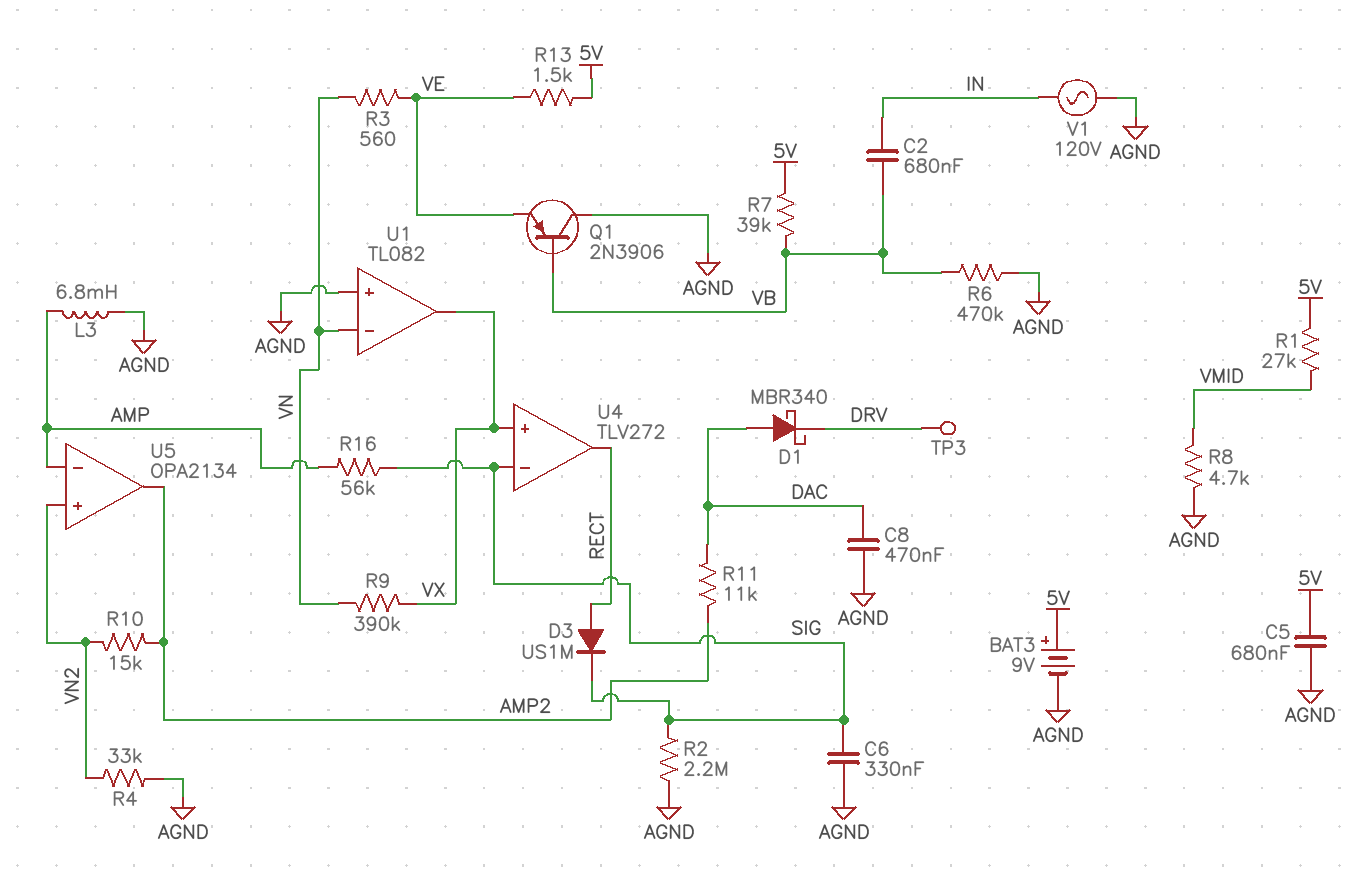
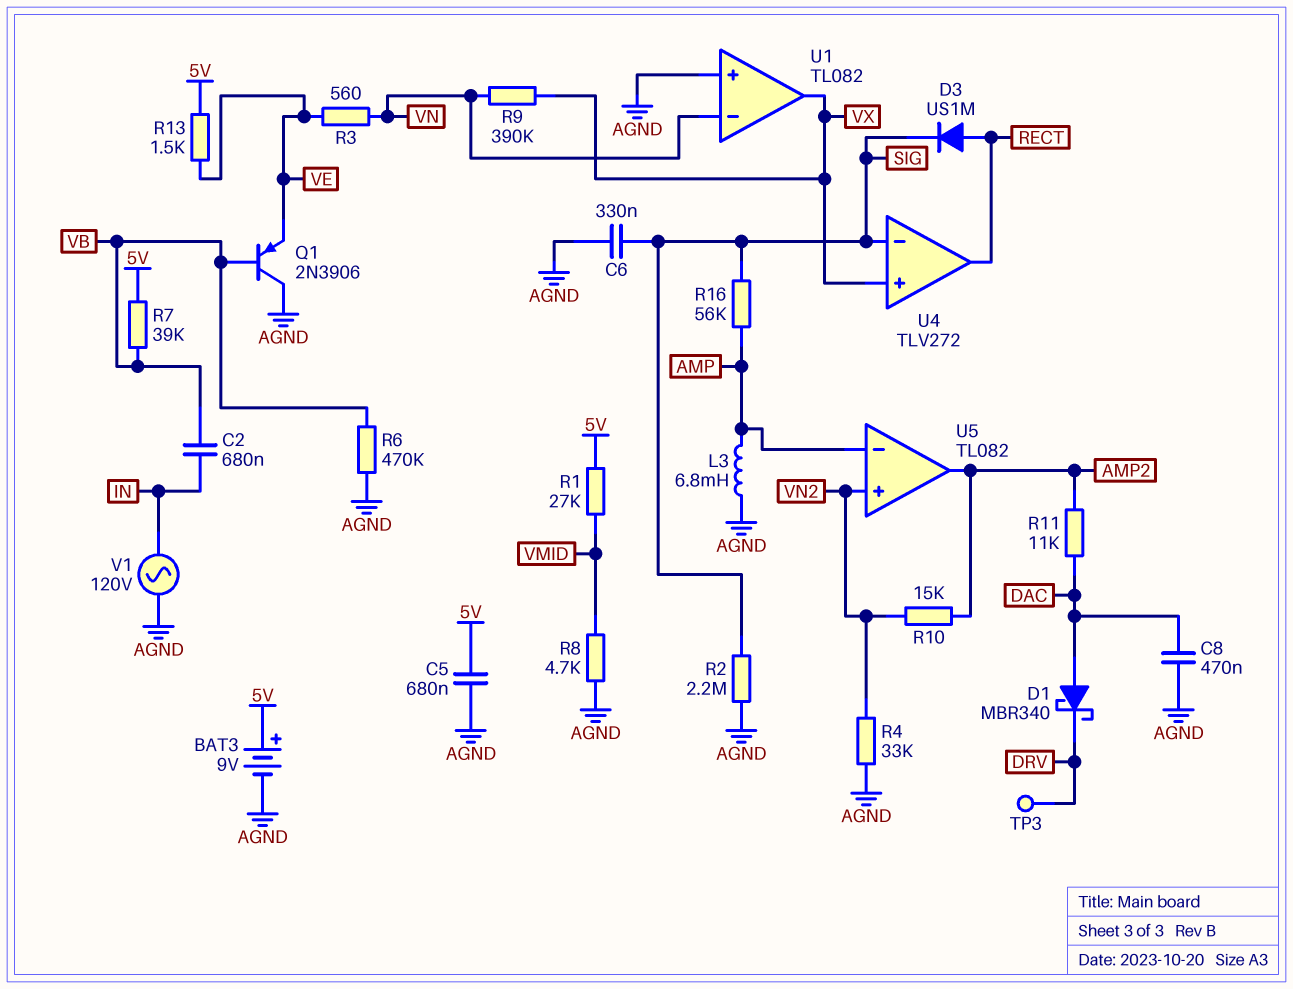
U5: OPA2134 -> TL082

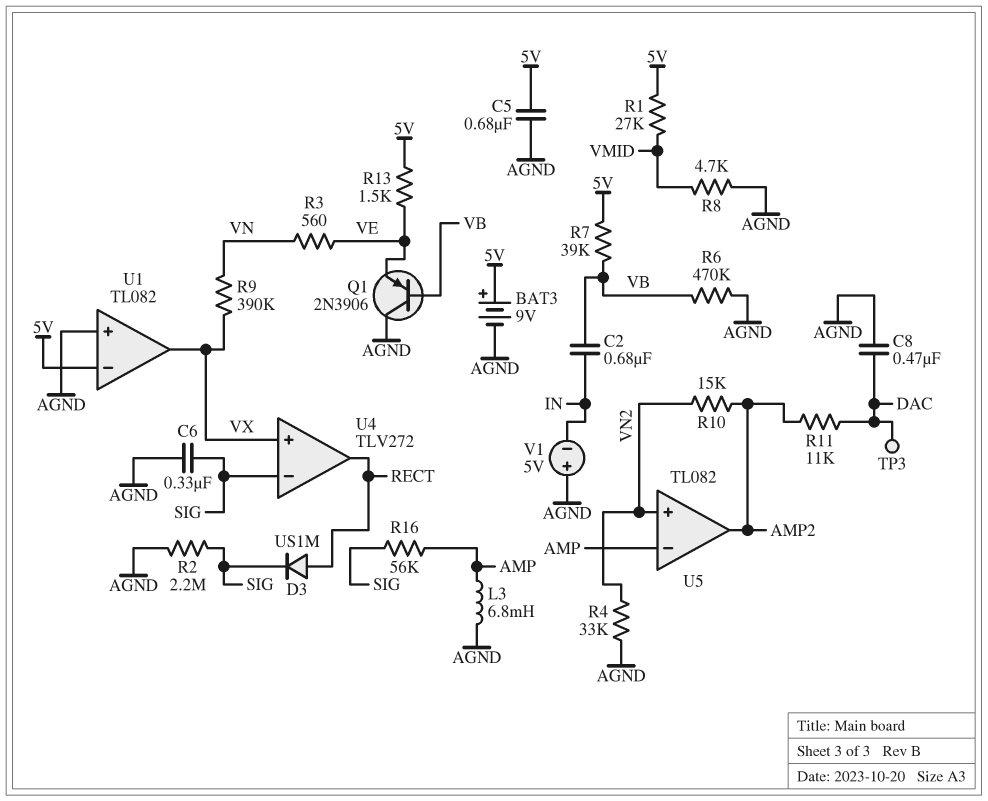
D1: schottky MBR340 (A DAC, K DRV) -> none
TP3: test point (DRV) -> test point (DAC)
U1 pin in-: VN -> 5V
V1: AC 120V (AGND, IN) -> 5V (plus AGND, minus IN)

